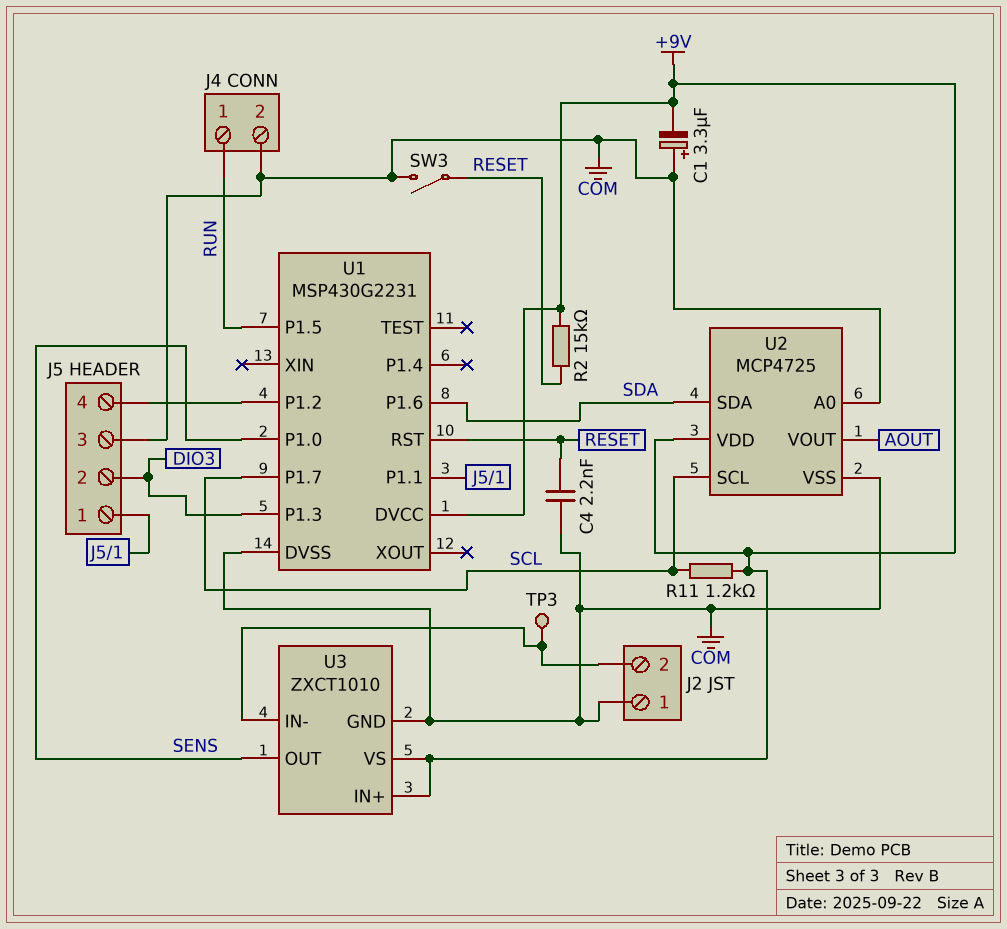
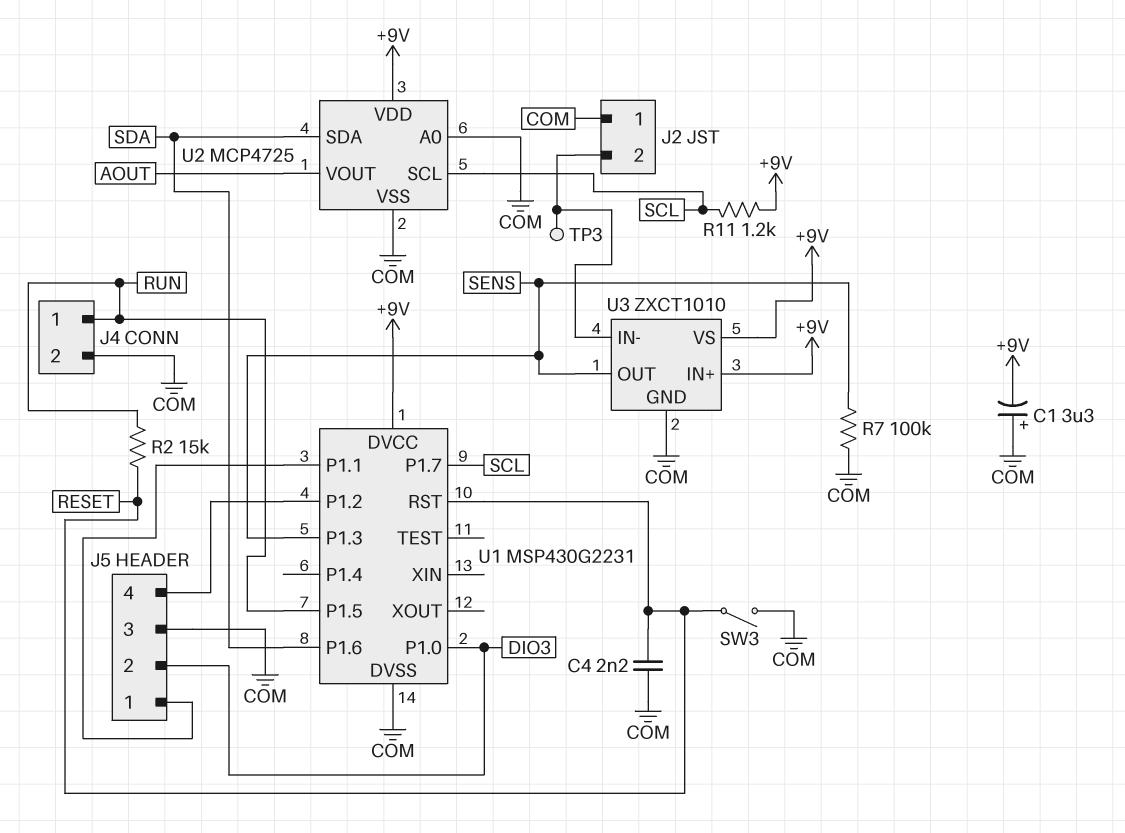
R2: 15k (+9V, RESET) -> 15k (RESET, RUN)
R7: none -> 100k (COM, SENS)
U1 pin P1.0: SENS -> DIO3
U1 pin P1.3: DIO3 -> SENS

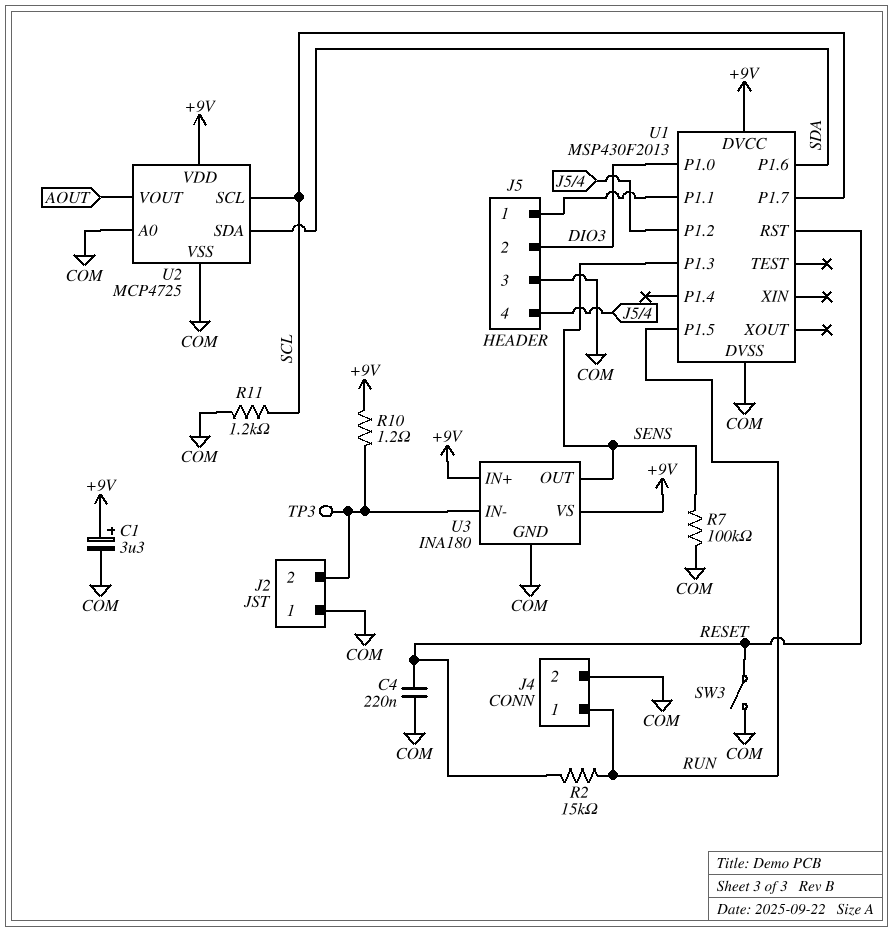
C1: 3.3uF (plus COM, minus +9V) -> 3.3uF (plus +9V, minus COM)
C4: 2.2nF (COM, RESET) -> 220nF (COM, RESET)
R10: none -> 1.2 (+9V, J2/2)
R11: 1.2k (+9V, SCL) -> 1.2k (COM, SCL)
U1: MSP430G2231 -> MSP430F2013
U3: ZXCT1010 -> INA180

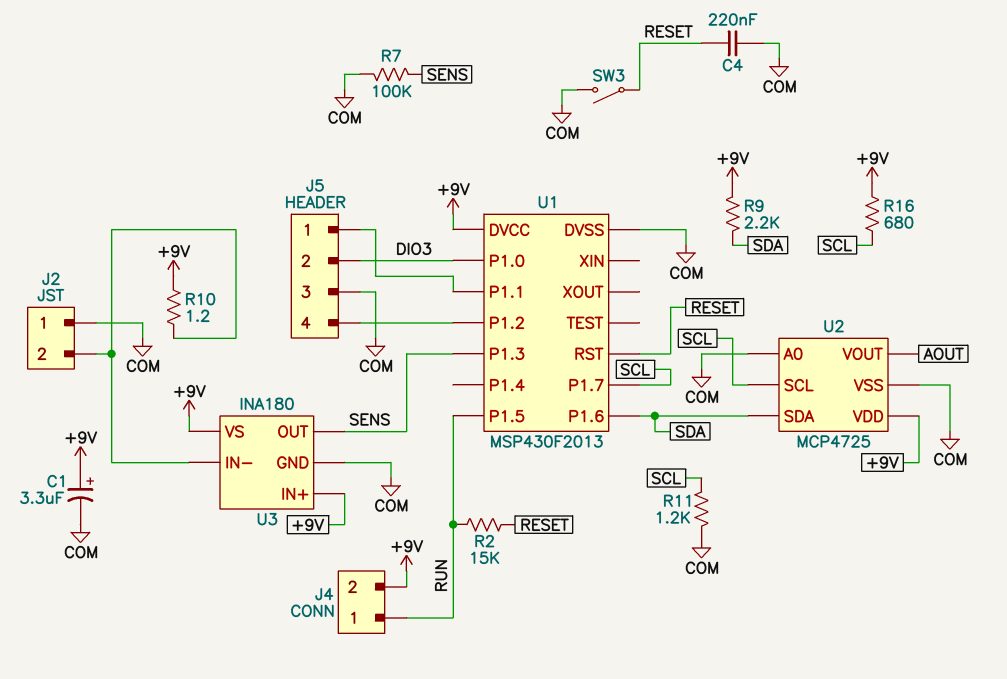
J4 pin 2: COM -> +9V
R9: none -> 2.2k (+9V, SDA)
R16: none -> 680 (+9V, SCL)
TP3: test point (J2/2) -> none

